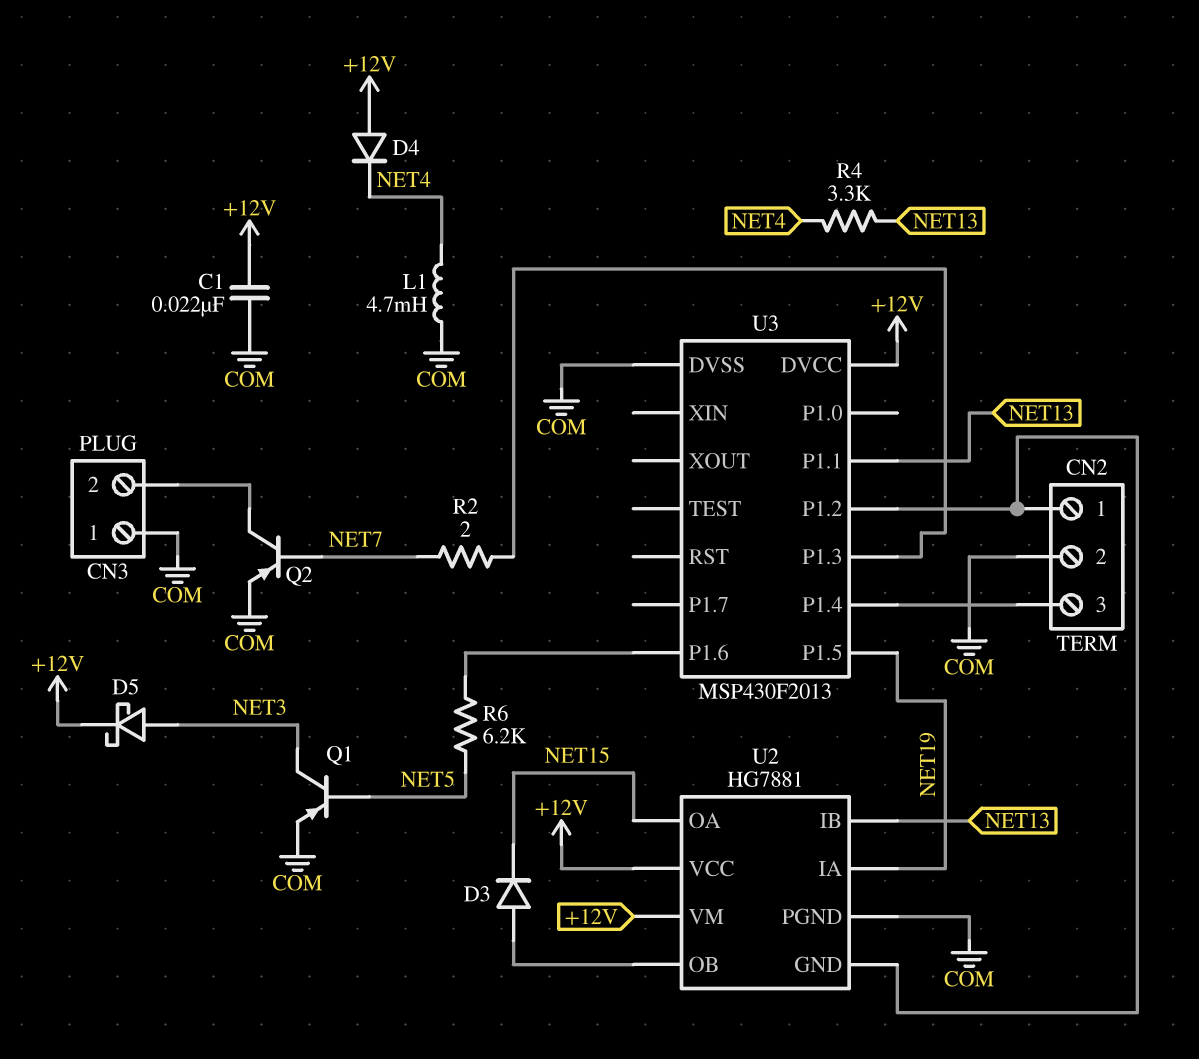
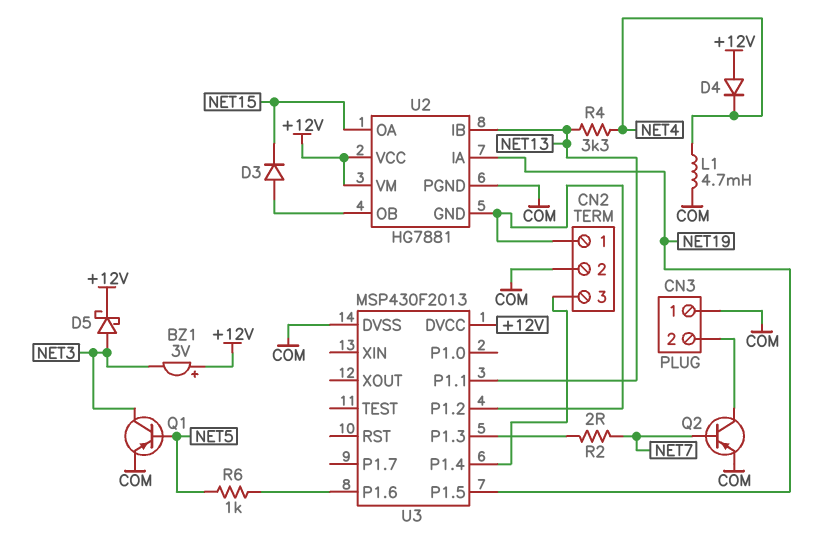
BZ1: none -> buzzer 3V (plus +12V, minus NET3)
C1: 22nF (+12V, COM) -> none
R6: 6.2k (NET5, U3/P1.6) -> 1k (NET5, U3/P1.6)

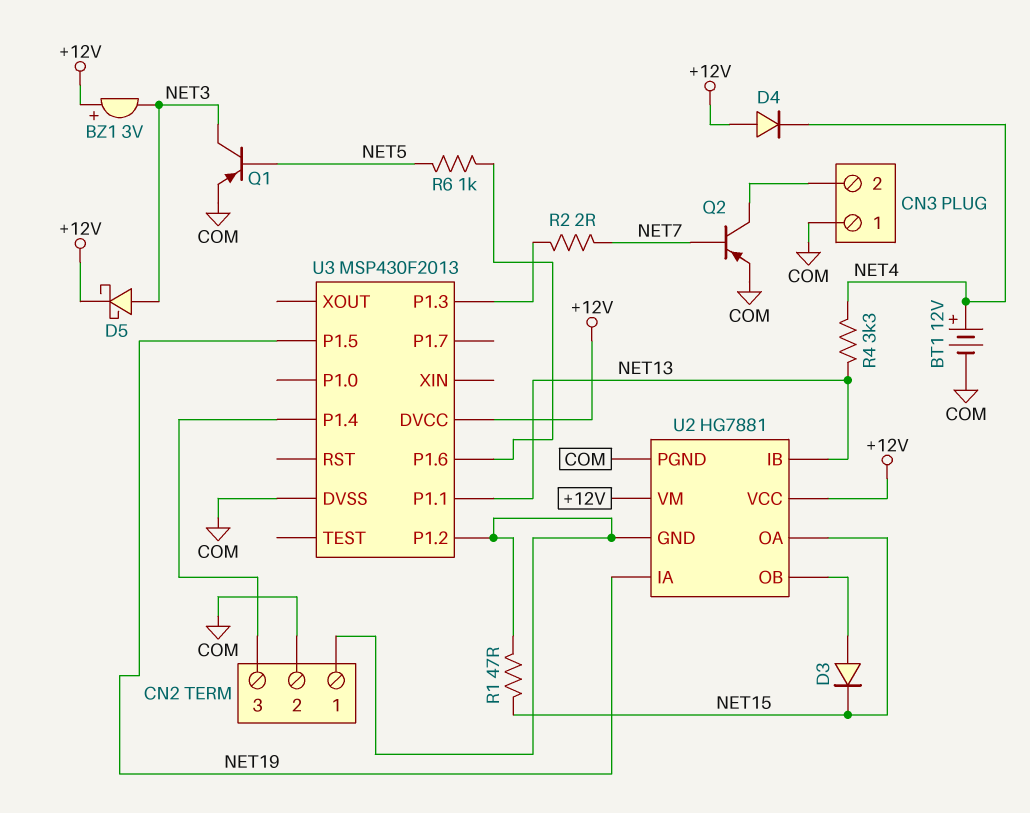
BT1: none -> 12V (plus NET4, minus COM)
L1: 4.7mH (COM, NET4) -> none
R1: none -> 47 (CN2/1, NET15)

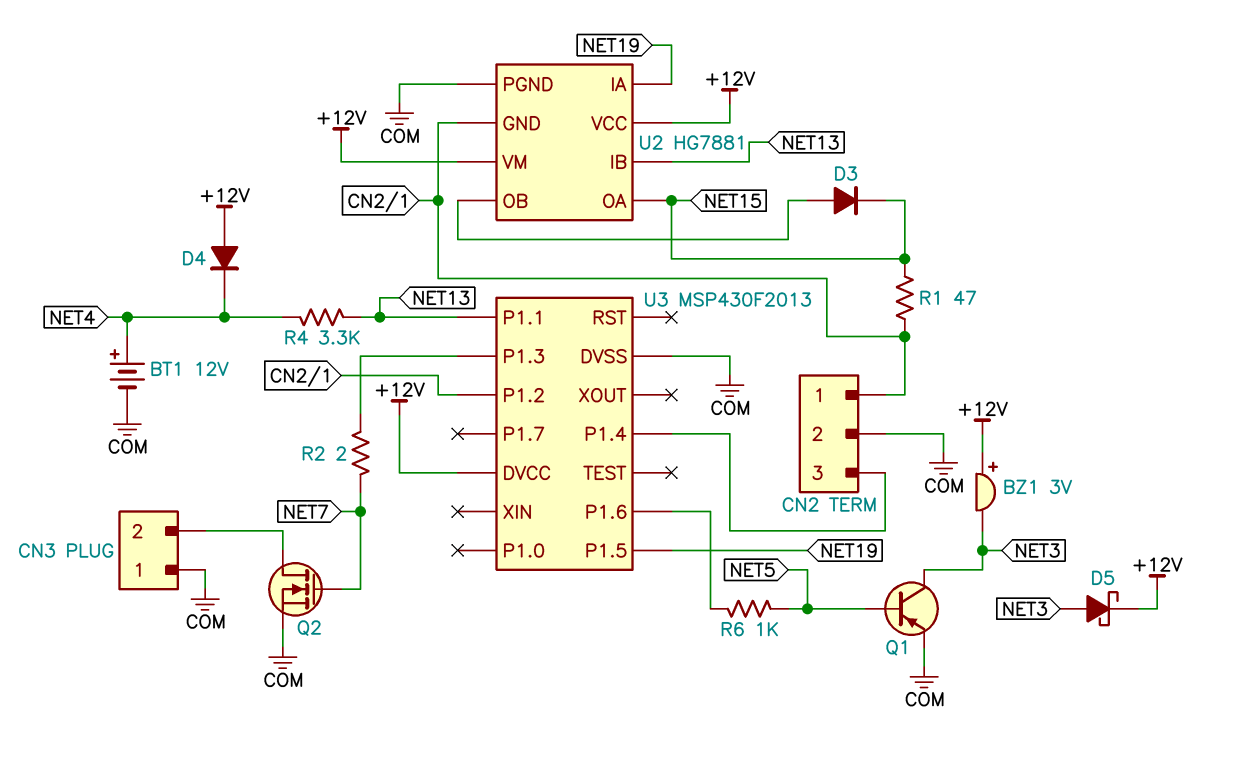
Q2: PNP (B NET7, C CN3/2, E COM) -> NMOS (G NET7, D CN3/2, S COM)

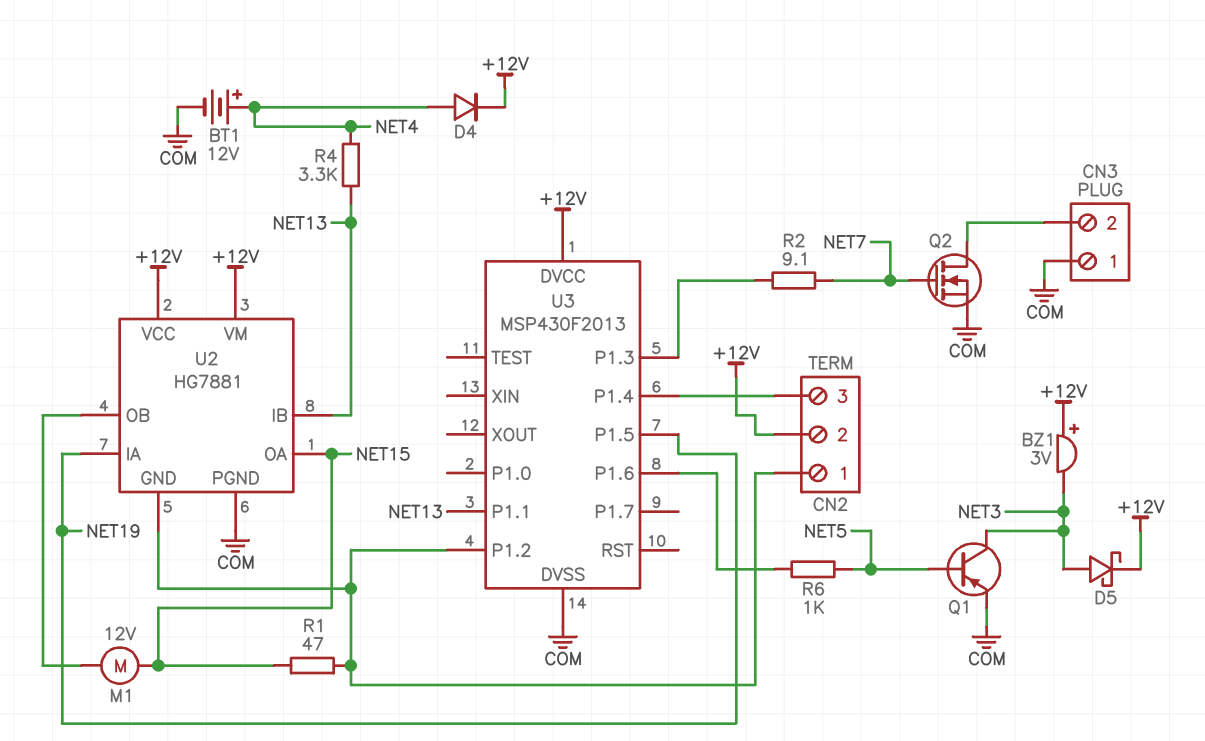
CN2 pin 2: COM -> +12V
D3: diode (A U2/OB, K NET15) -> none
D4: diode (A +12V, K NET4) -> diode (A NET4, K +12V)
M1: none -> motor 12V (NET15, U2/OB)
R2: 2 (NET7, U3/P1.3) -> 9.1 (NET7, U3/P1.3)

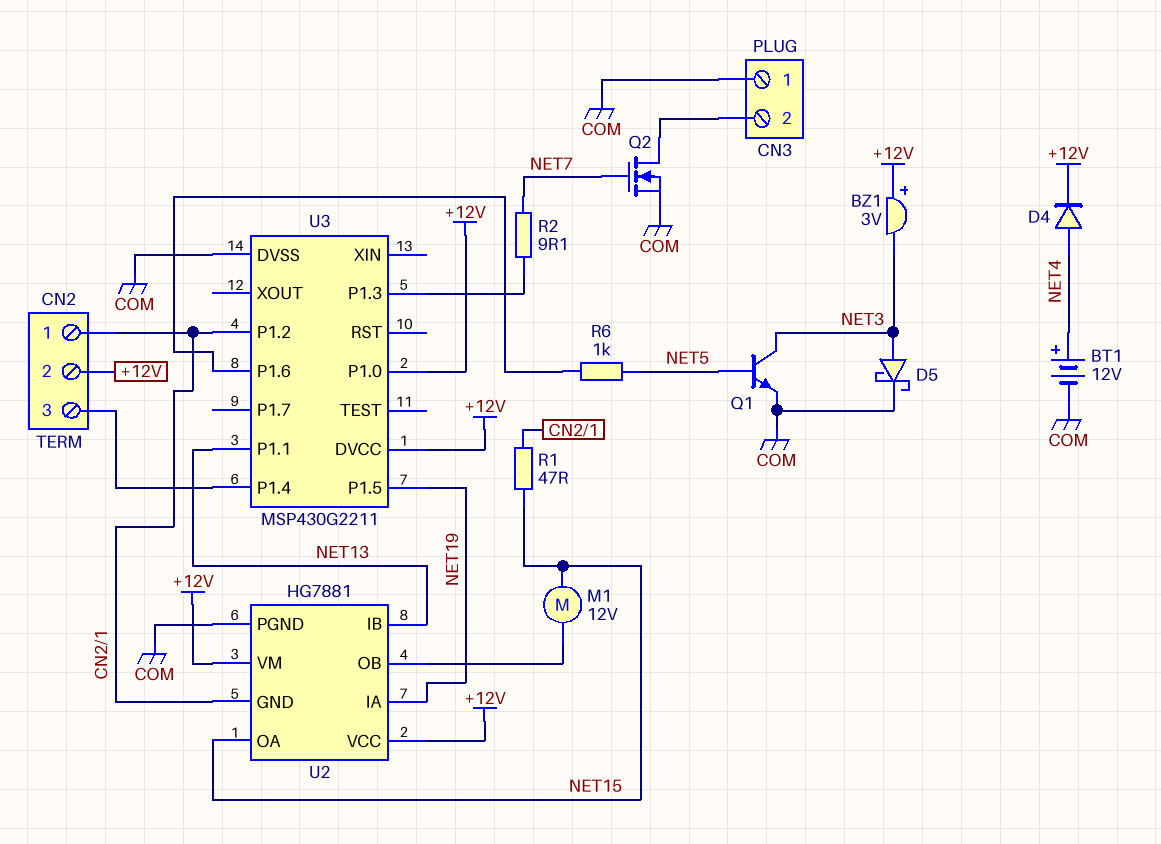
D5: schottky (A NET3, K +12V) -> schottky (A NET3, K COM)
Q1: PNP (B NET5, C NET3, E COM) -> NPN (B NET5, C NET3, E COM)
R4: 3.3k (NET4, NET13) -> none
U3: MSP430F2013 -> MSP430G2211
U3 pin P1.0: none -> +12V

